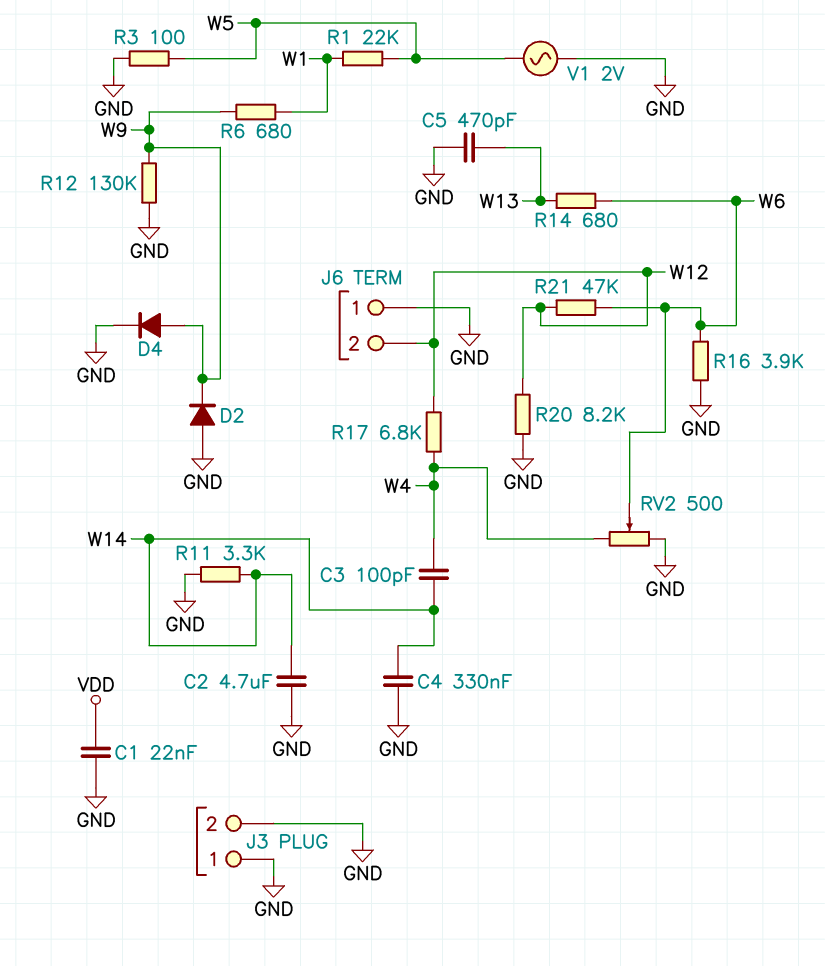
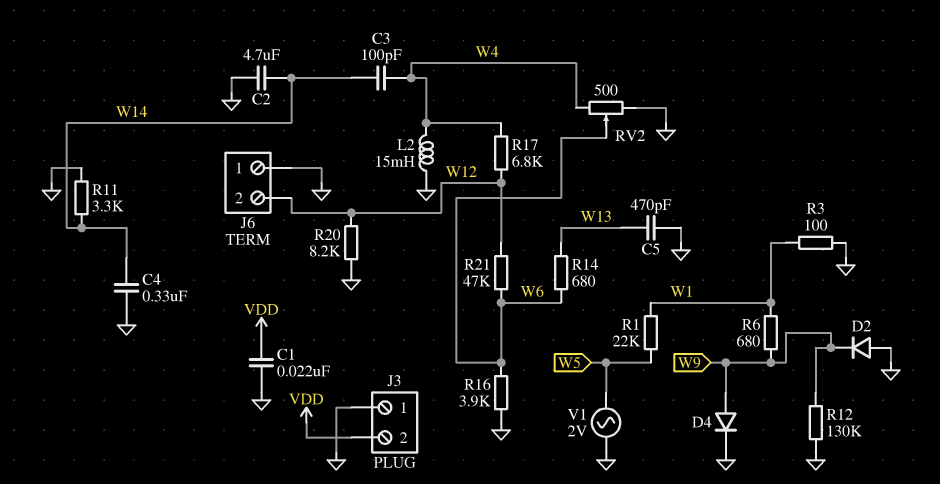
J3 pin 2: GND -> VDD
L2: none -> 15mH (GND, W4)
R3: 100 (GND, W5) -> 100 (GND, W1)

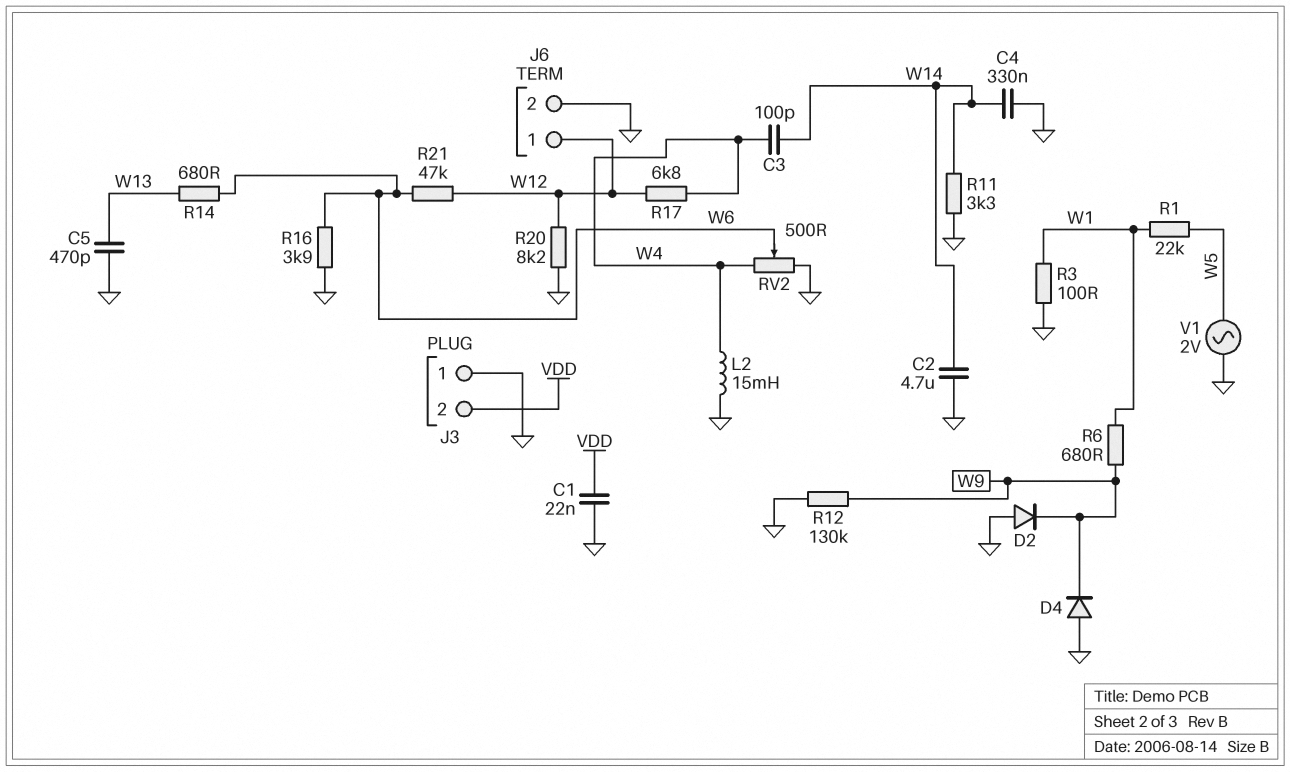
D4: diode (A W9, K GND) -> diode (A GND, K W9)
J6 pin 1: GND -> W12
J6 pin 2: W12 -> GND

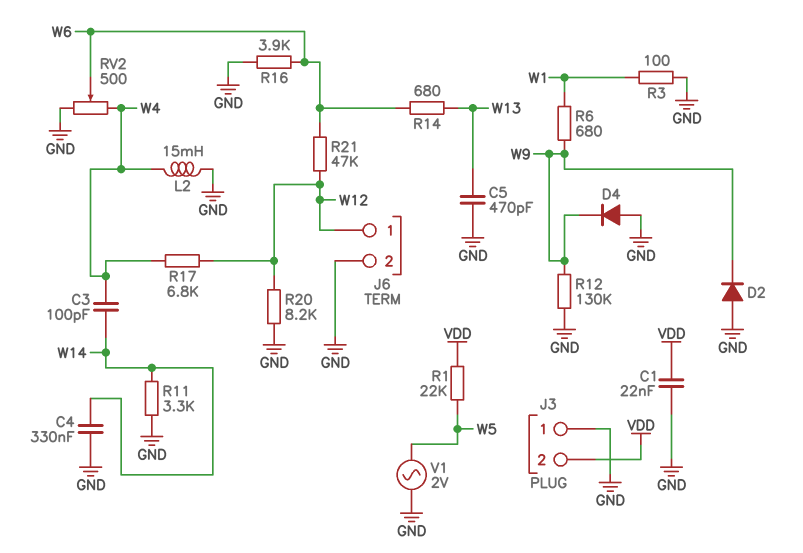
C2: 4.7uF (GND, W14) -> none
R1: 22k (W1, W5) -> 22k (VDD, W5)

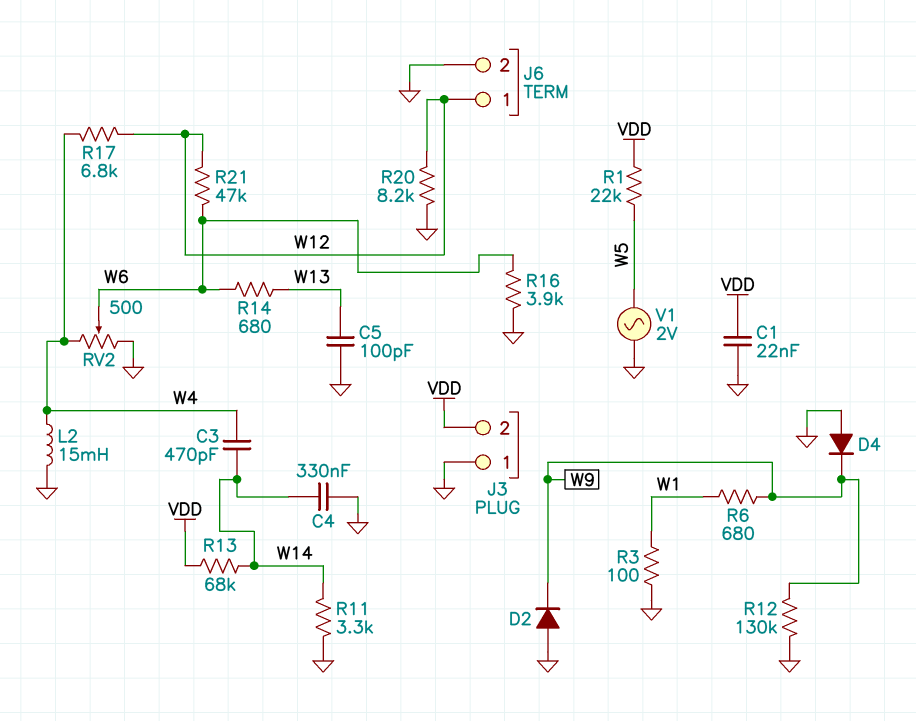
C3: 100pF (W4, W14) -> 470pF (W4, W14)
C5: 470pF (GND, W13) -> 100pF (GND, W13)
R13: none -> 68k (VDD, W14)

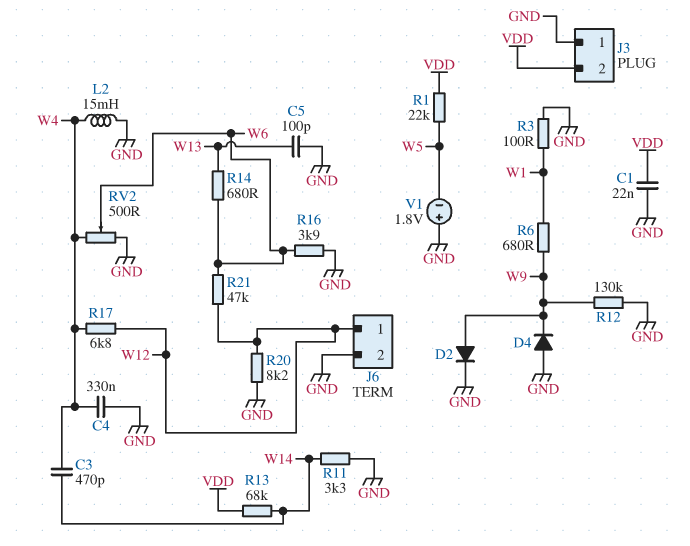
C4: 330nF (GND, W14) -> 330nF (GND, W4)
D2: diode (A GND, K W9) -> diode (A W9, K GND)
V1: AC 2V (GND, W5) -> 1.8V (plus GND, minus W5)

